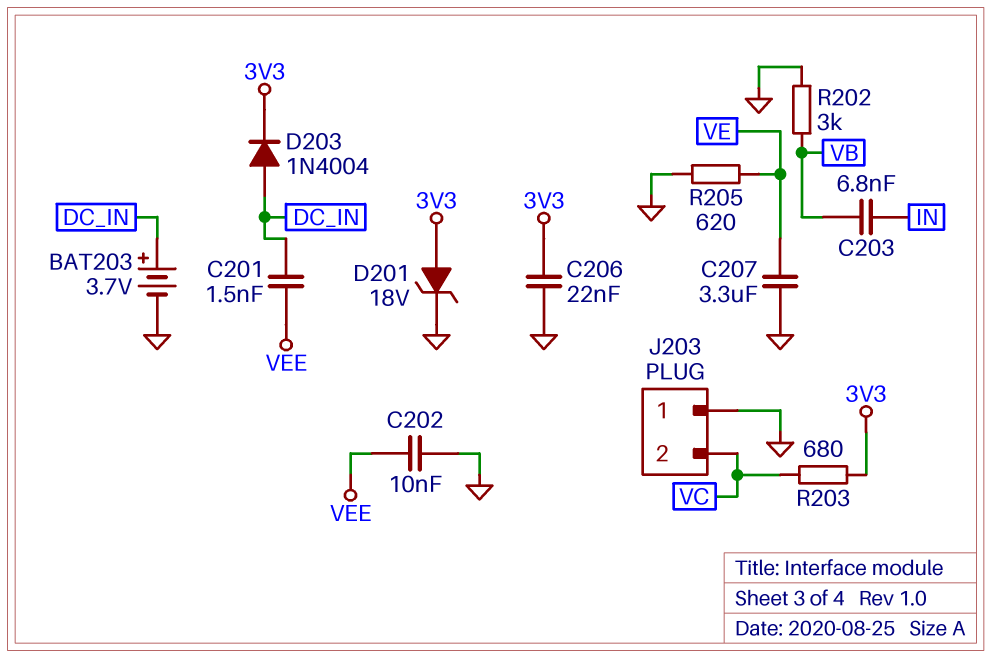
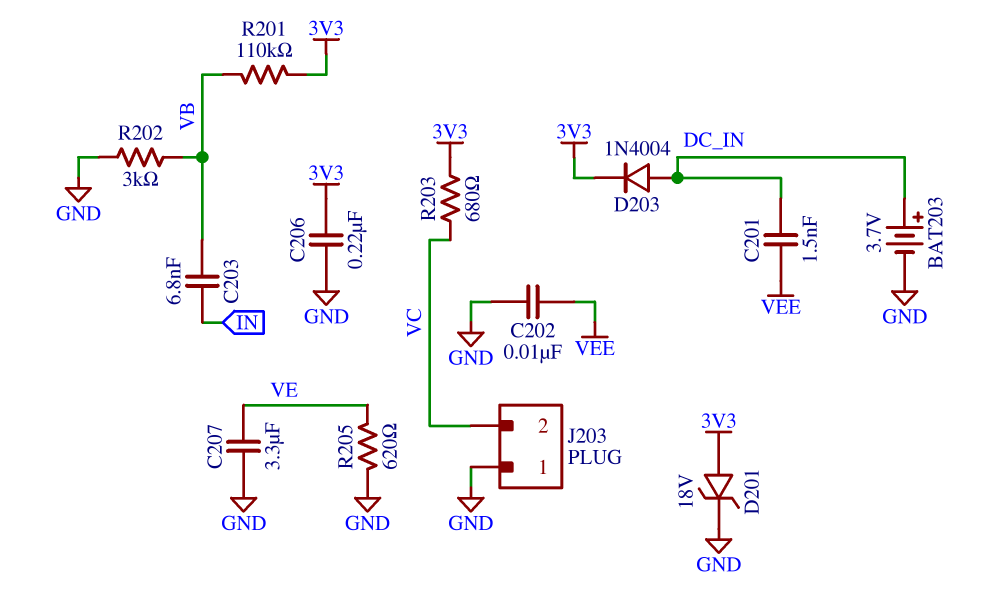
C206: 22nF (3V3, GND) -> 220nF (3V3, GND)
R201: none -> 110k (3V3, VB)

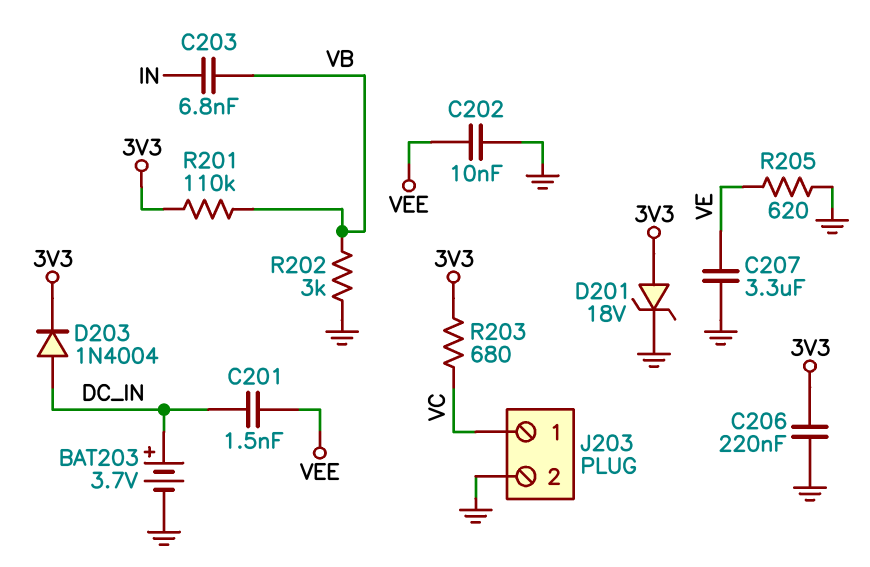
J203 pin 1: GND -> VC
J203 pin 2: VC -> GND

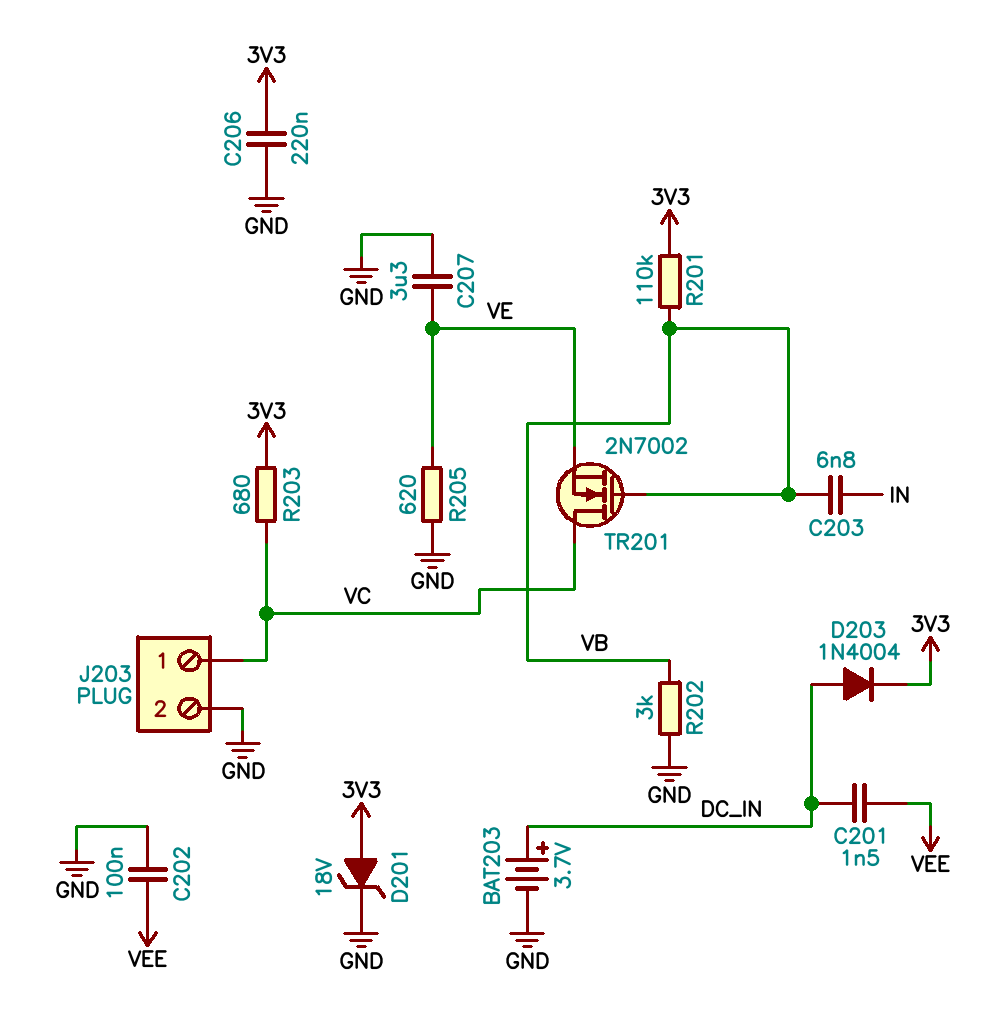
C202: 10nF (GND, VEE) -> 100nF (GND, VEE)
TR201: none -> NMOS 2N7002 (G VB, D VC, S VE)

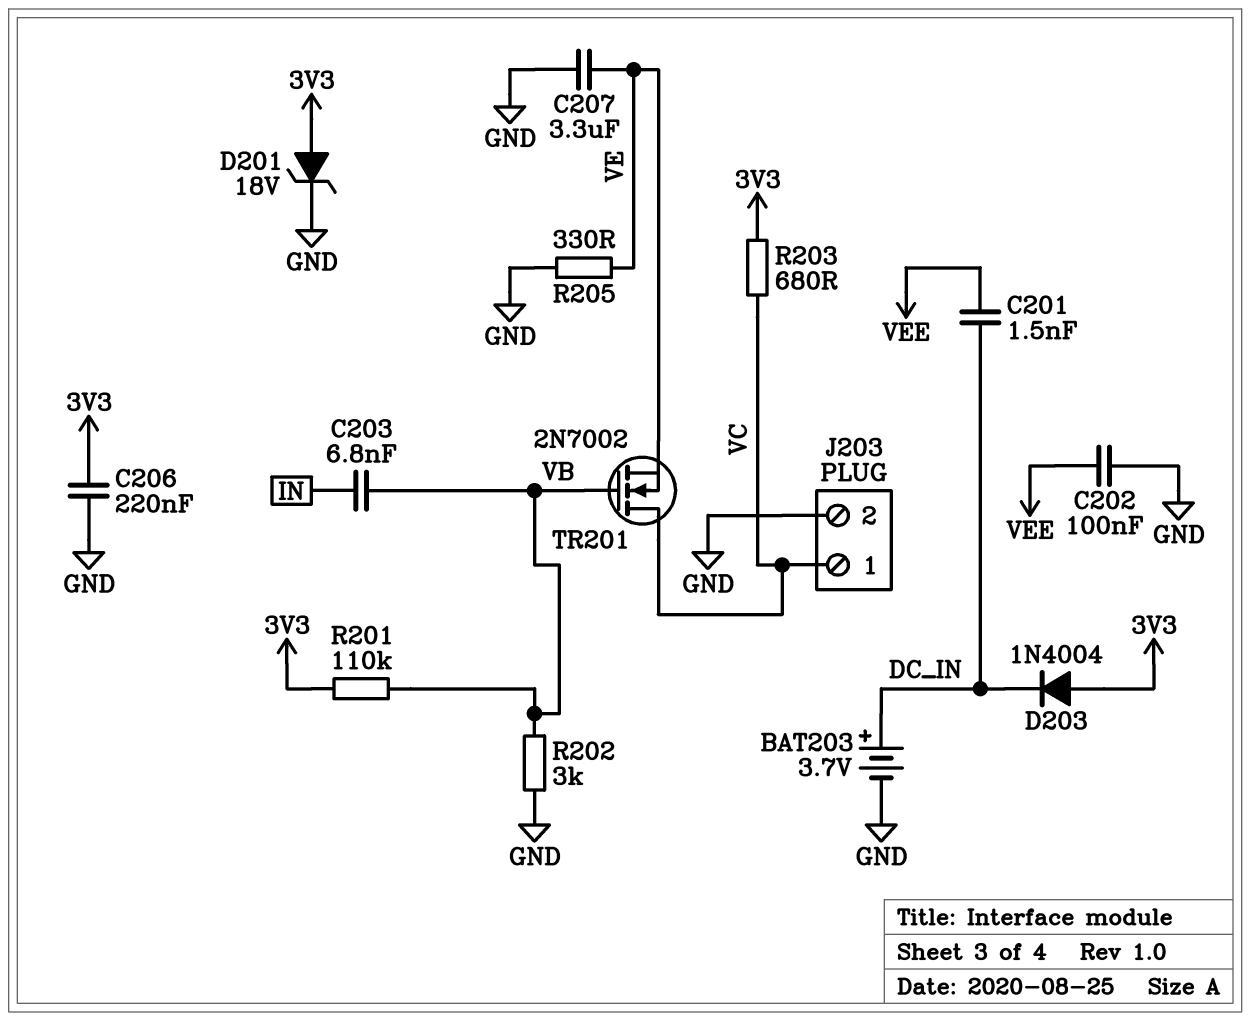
D203: diode 1N4004 (A DC_IN, K 3V3) -> diode 1N4004 (A 3V3, K DC_IN)
R205: 620 (GND, VE) -> 330 (GND, VE)

